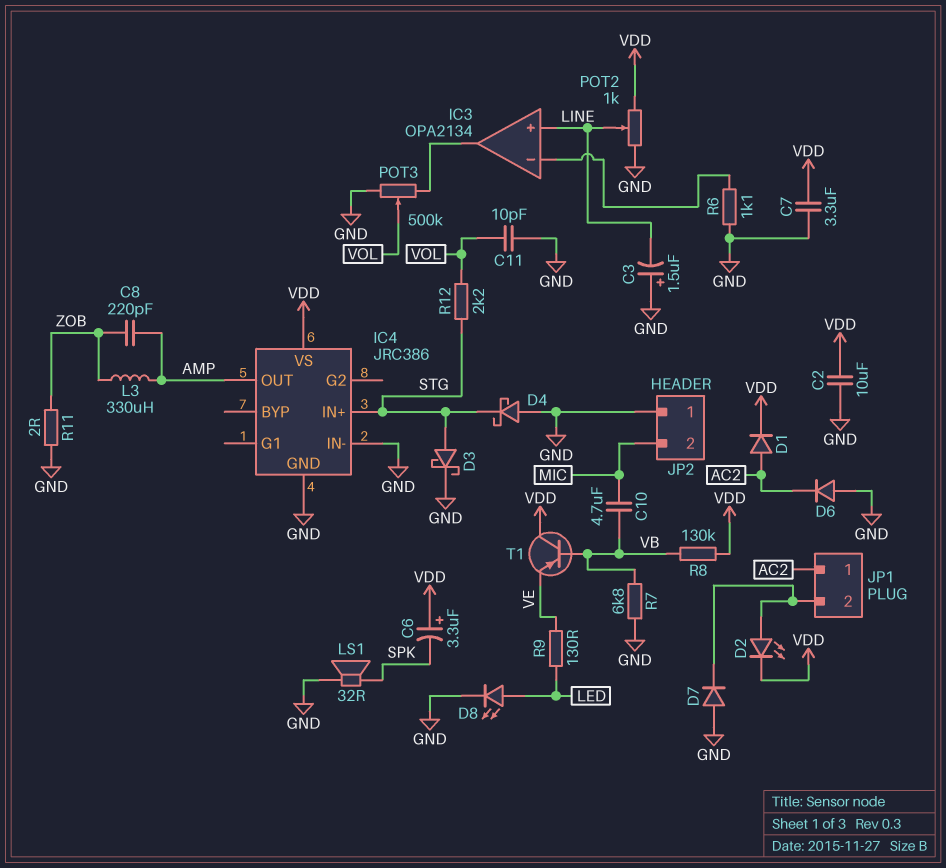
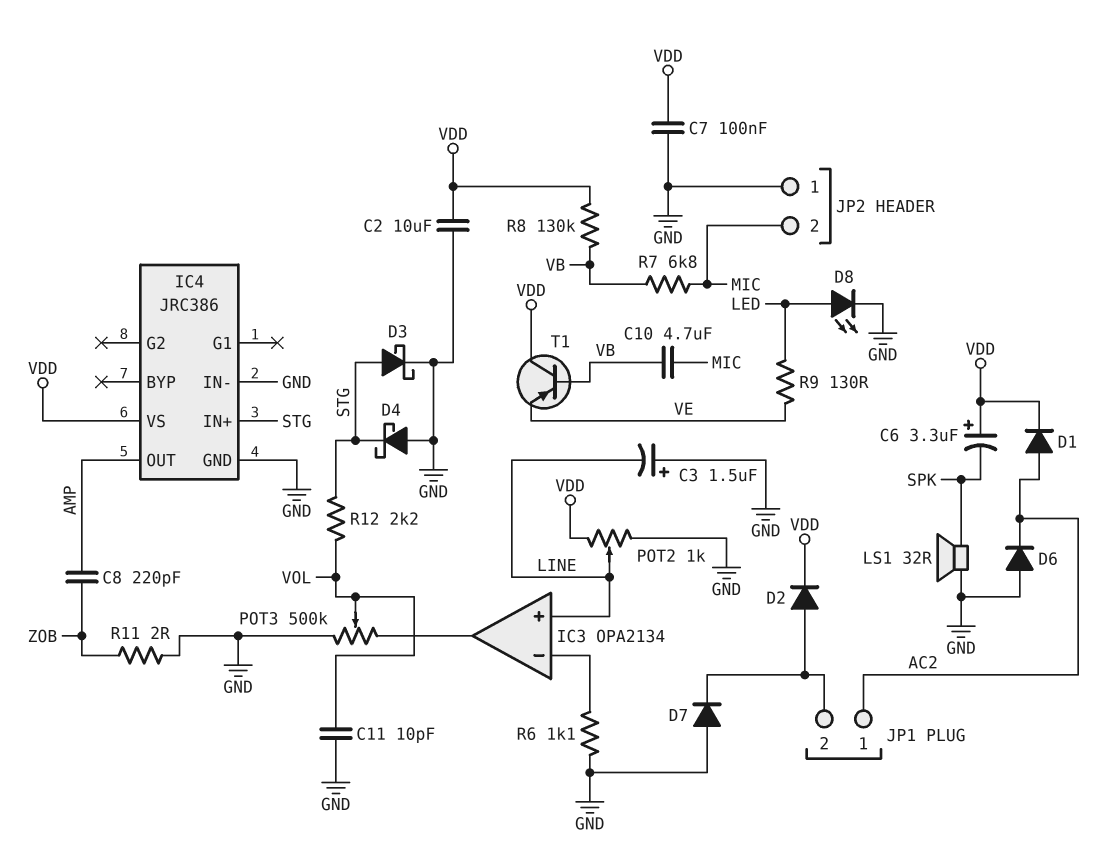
C7: 3.3uF (GND, VDD) -> 100nF (GND, VDD)
D2: LED (A JP1/2, K VDD) -> diode (A JP1/2, K VDD)
L3: 330uH (AMP, ZOB) -> none
R7: 6.8k (GND, VB) -> 6.8k (MIC, VB)

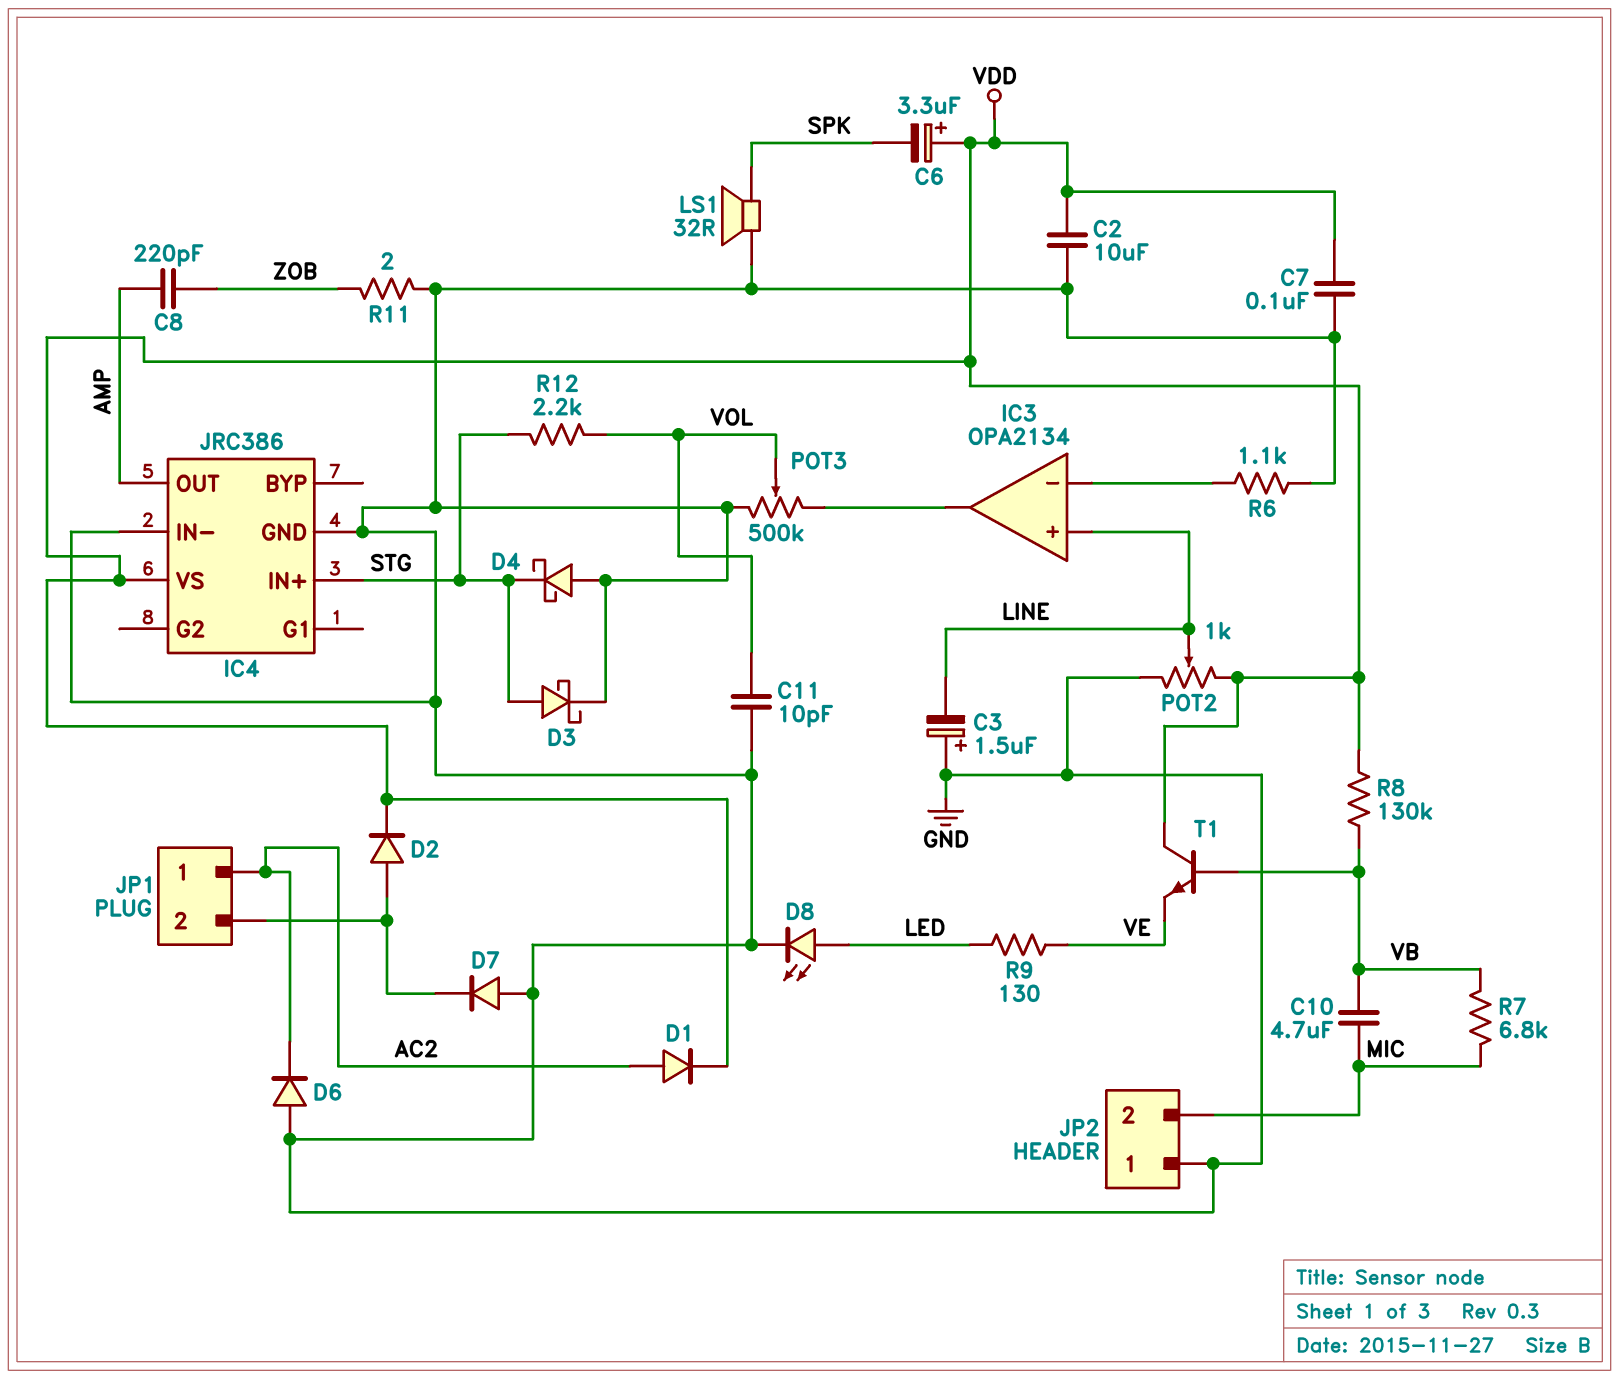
T1: PNP (B VB, C VDD, E VE) -> NPN (B VB, C VDD, E VE)

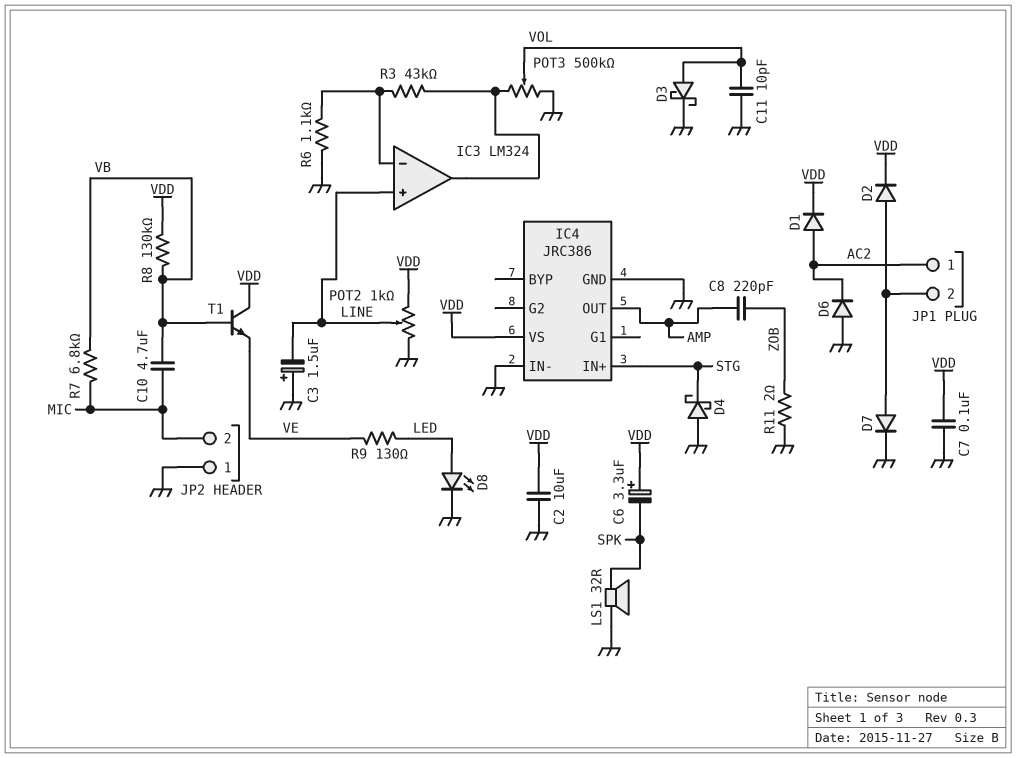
D3: schottky (A STG, K GND) -> schottky (A VOL, K GND)
D7: diode (A GND, K JP1/2) -> diode (A JP1/2, K GND)
IC3: OPA2134 -> LM324
R3: none -> 43k (IC3/in-, IC3/out)
R12: 2.2k (STG, VOL) -> none

